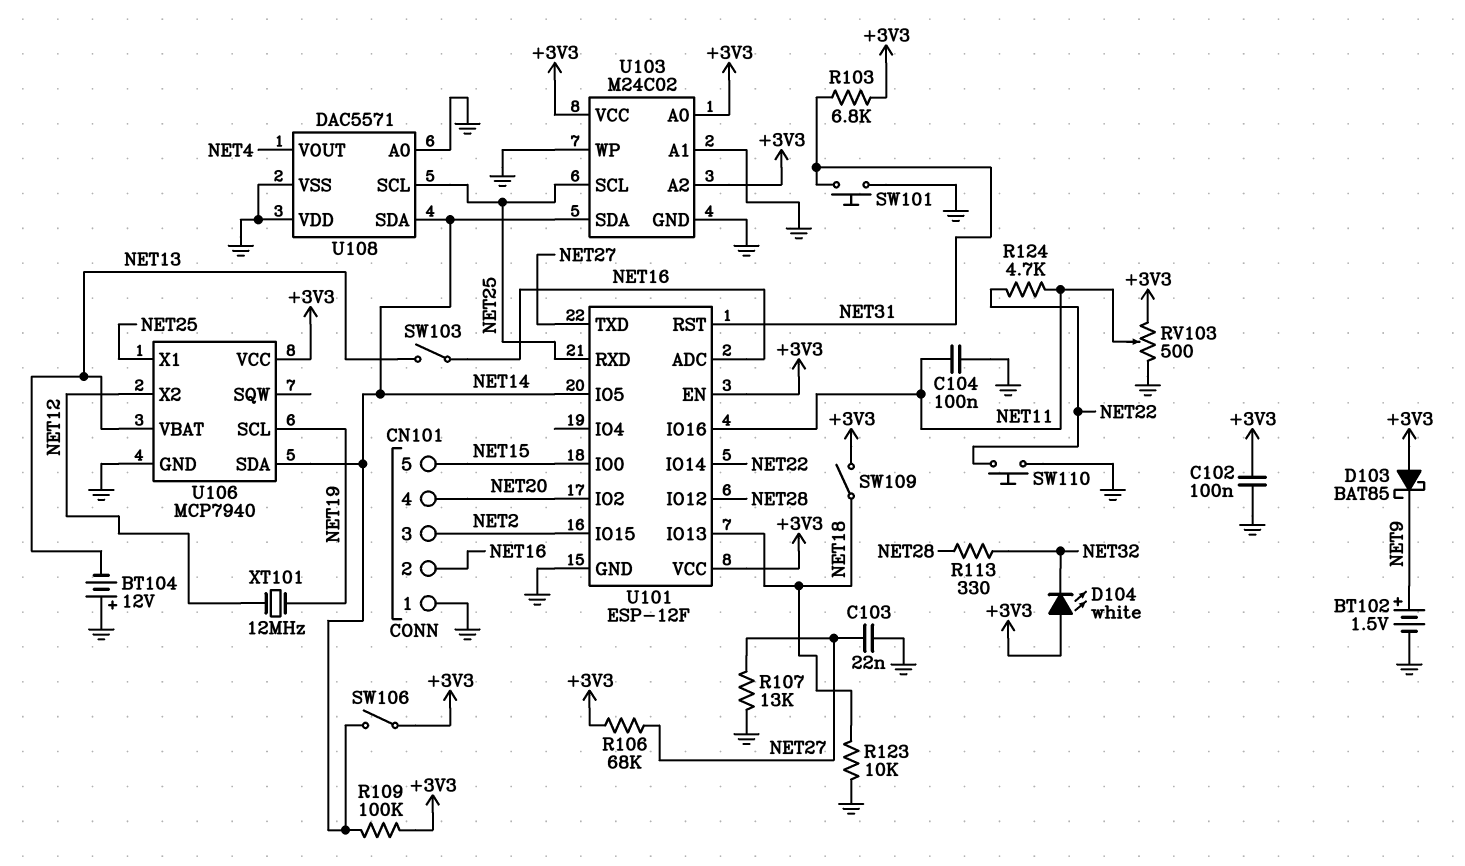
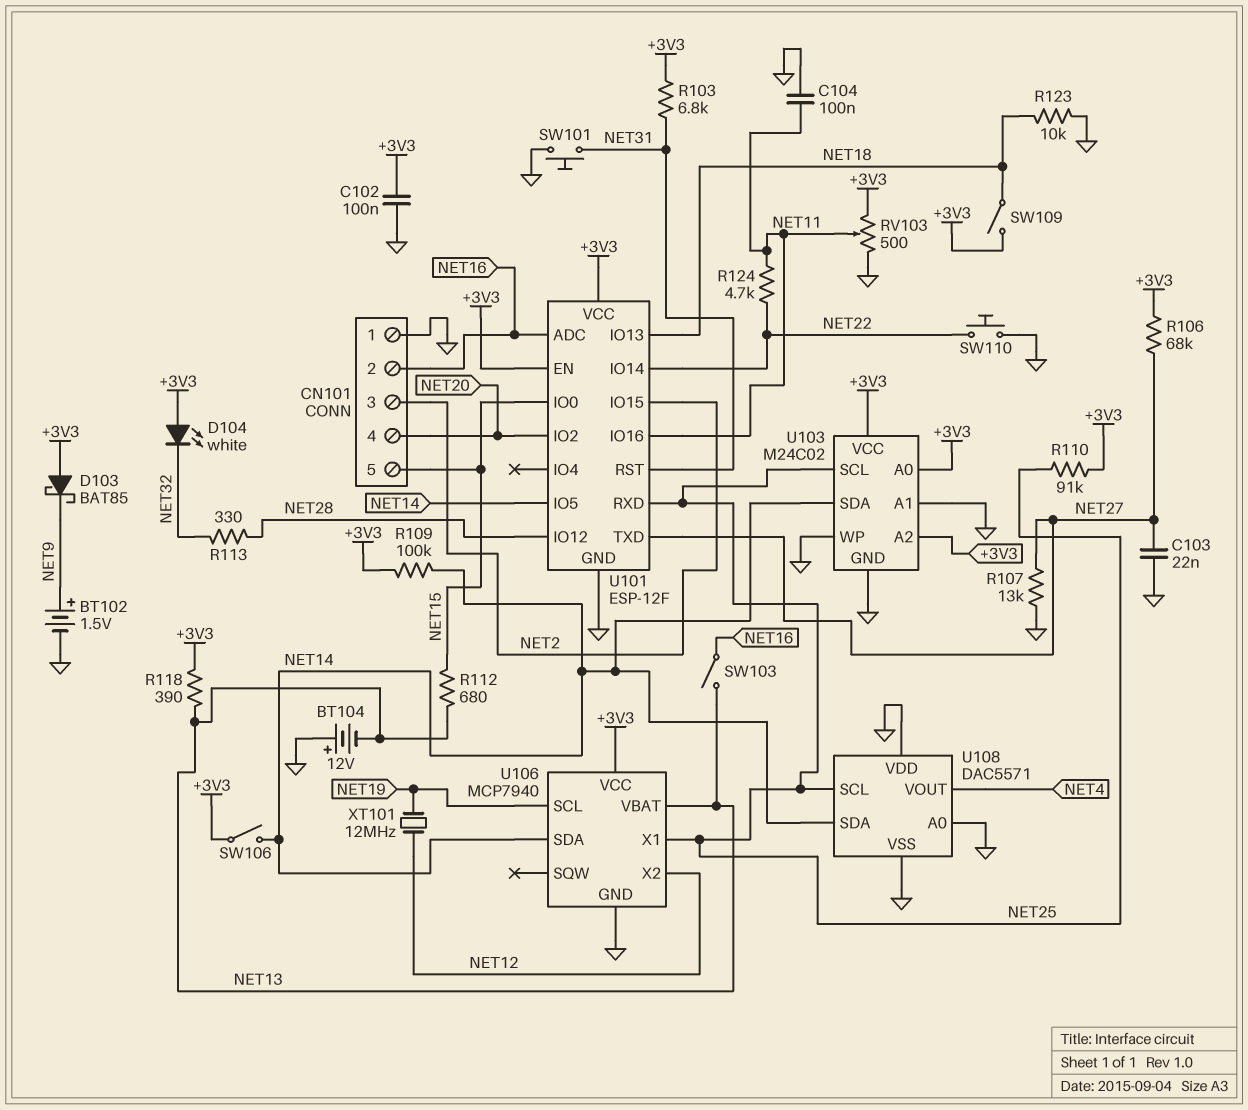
R110: none -> 91k (+3V3, NET25)
R112: none -> 680 (NET13, NET15)
R118: none -> 390 (+3V3, NET13)

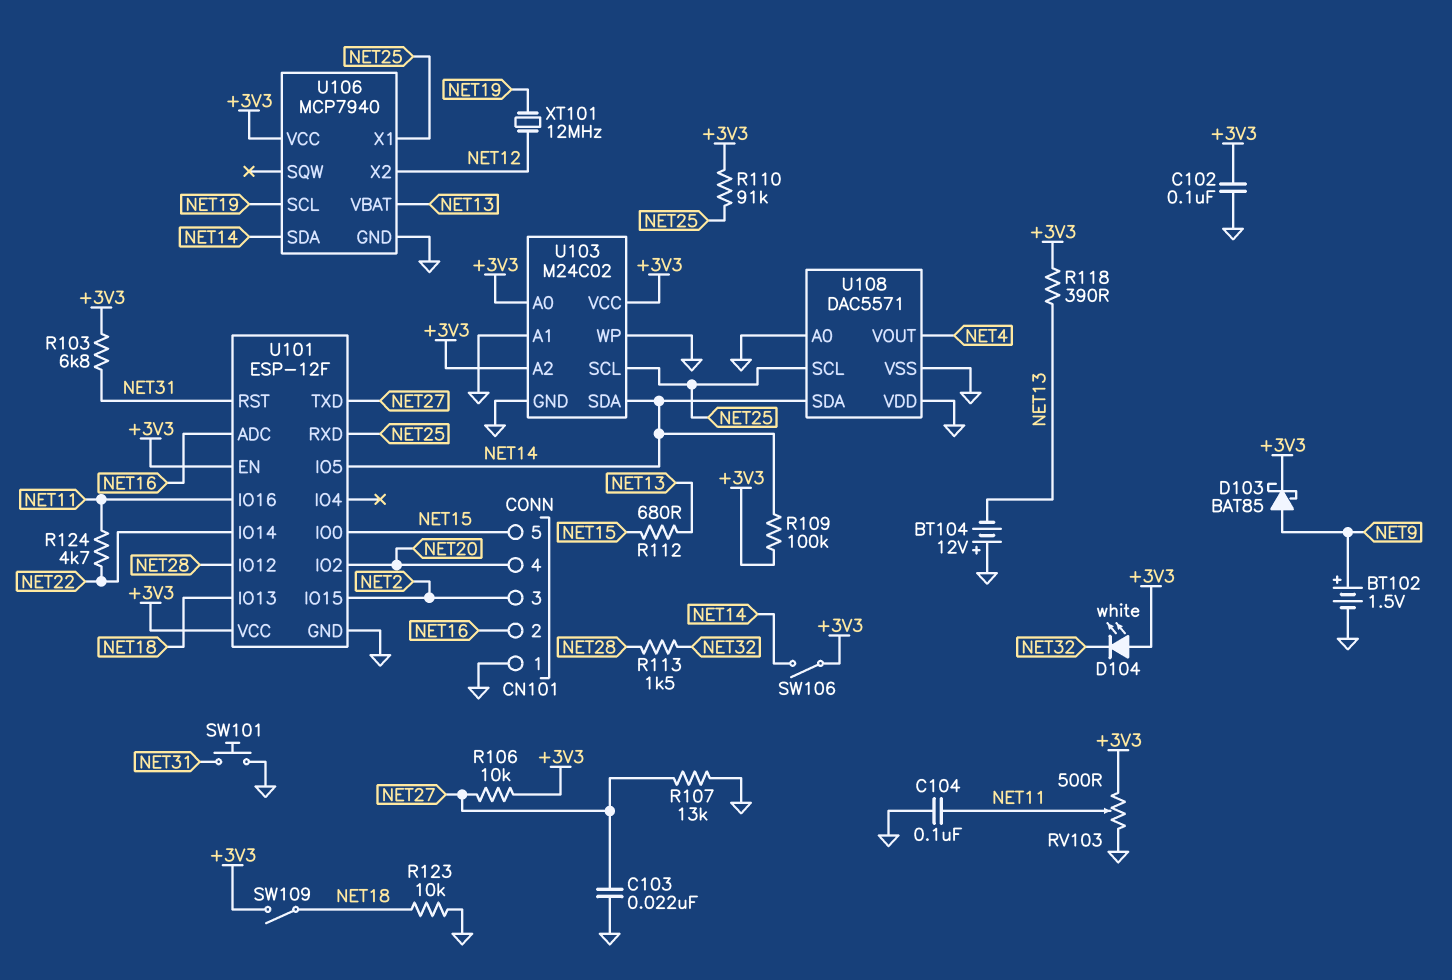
D103: schottky BAT85 (A +3V3, K NET9) -> schottky BAT85 (A NET9, K +3V3)
R106: 68k (+3V3, NET27) -> 10k (+3V3, NET27)
R113: 330 (NET28, NET32) -> 1.5k (NET28, NET32)
SW103: switch (NET13, NET16) -> none
SW110: button (GND, NET22) -> none

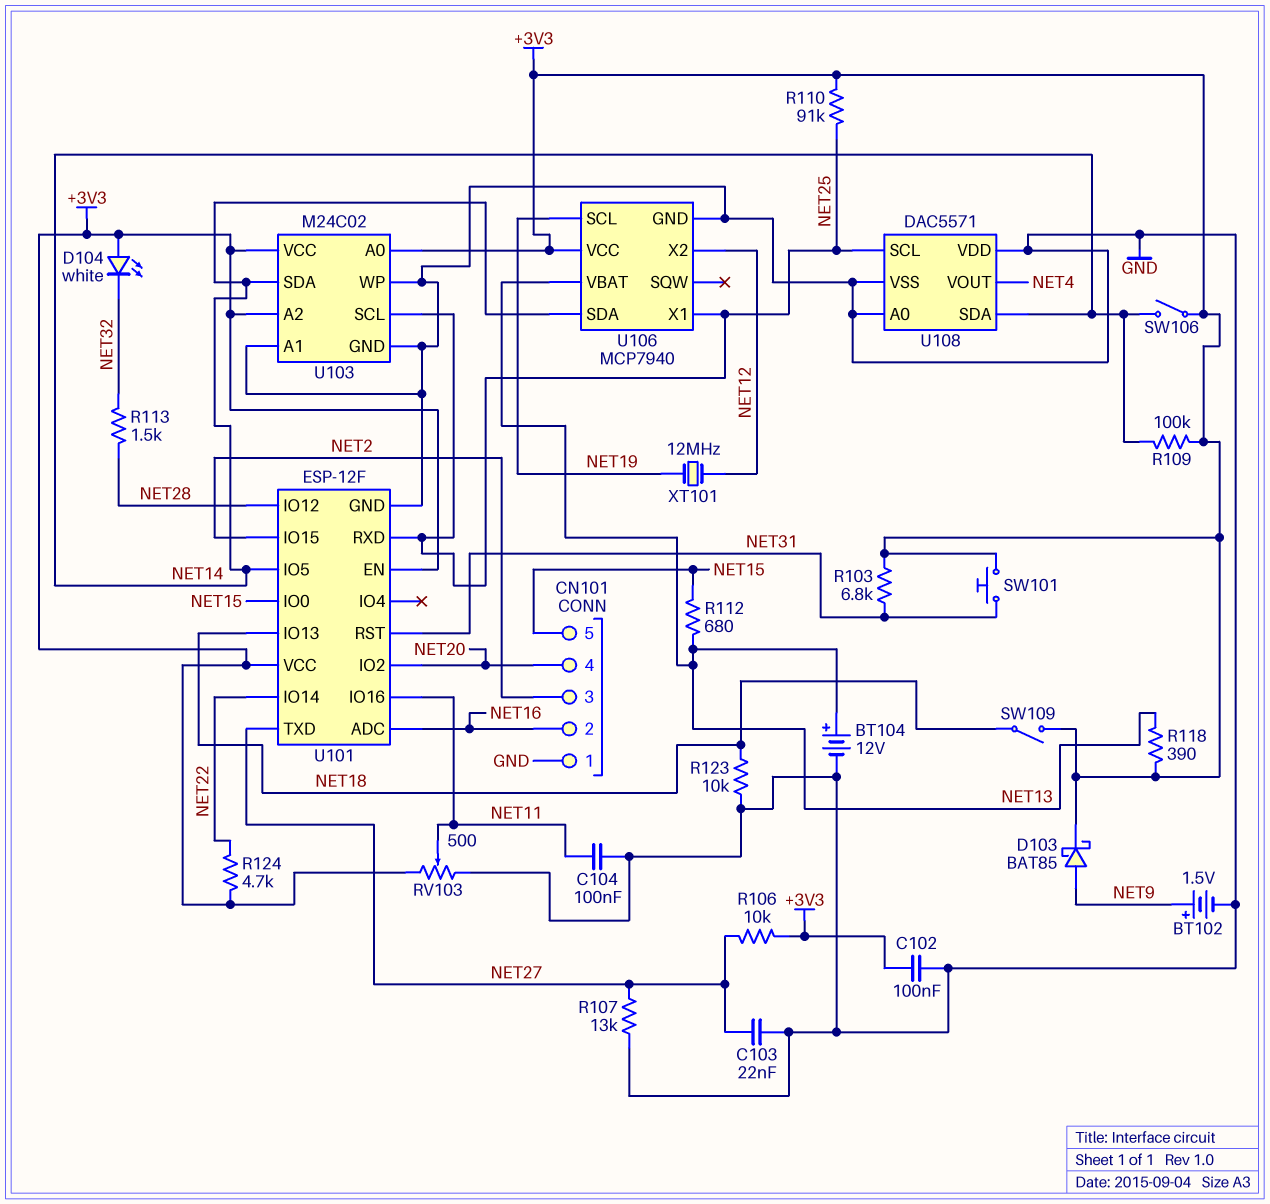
BT104: 12V (plus GND, minus NET13) -> 12V (plus NET13, minus GND)
R124: 4.7k (NET11, NET22) -> 4.7k (+3V3, NET22)
SW101: button (GND, NET31) -> button (+3V3, NET31)

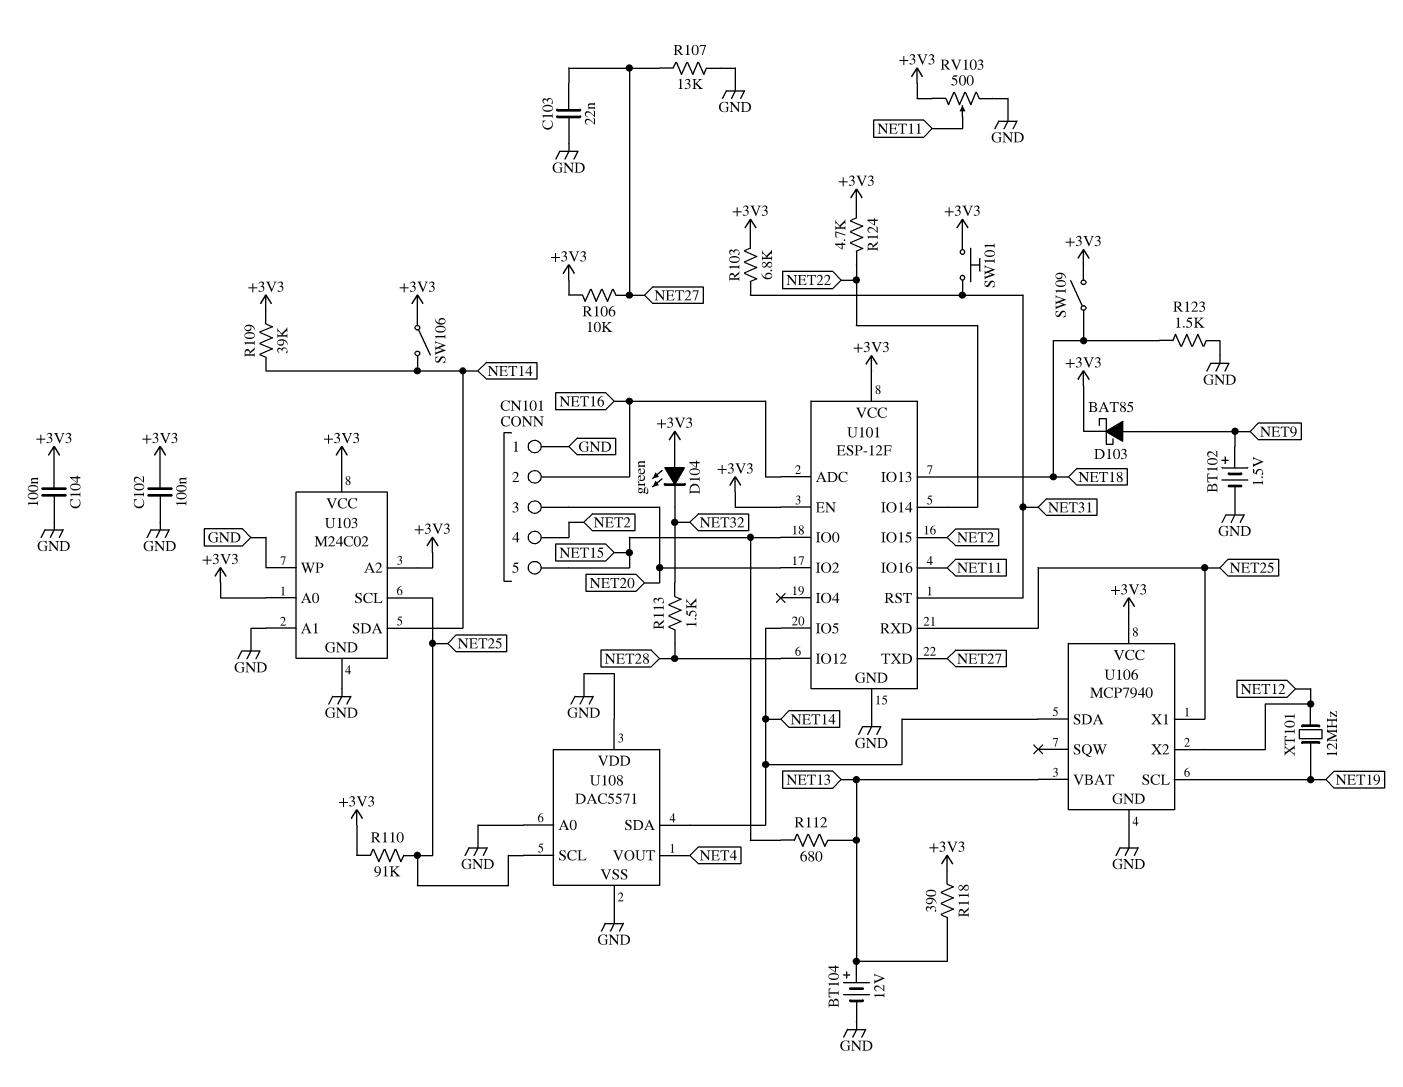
C104: 100nF (GND, NET11) -> 100nF (+3V3, GND)
CN101 pin 3: NET2 -> NET20
CN101 pin 4: NET20 -> NET2
D104: LED white (A +3V3, K NET32) -> LED green (A +3V3, K NET32)
R109: 100k (+3V3, NET14) -> 39k (+3V3, NET14)
R123: 10k (GND, NET18) -> 1.5k (GND, NET18)

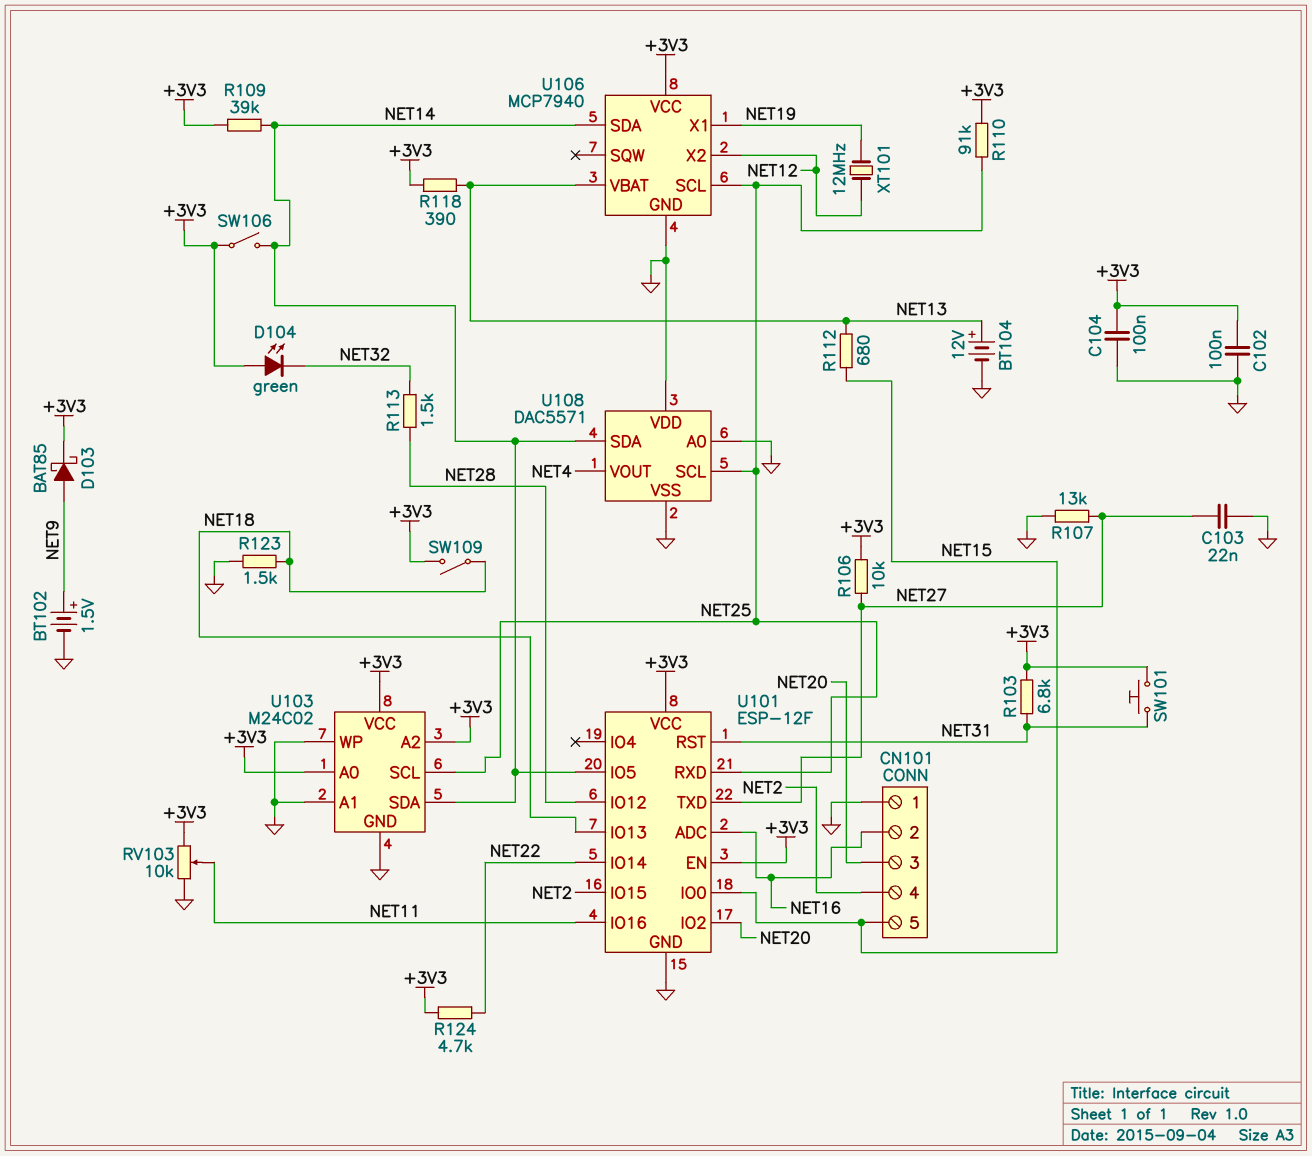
RV103: 500 (+3V3, GND, wiper NET11) -> 10k (+3V3, GND, wiper NET11)
U106 pin SCL: NET19 -> NET25
U106 pin X1: NET25 -> NET19

